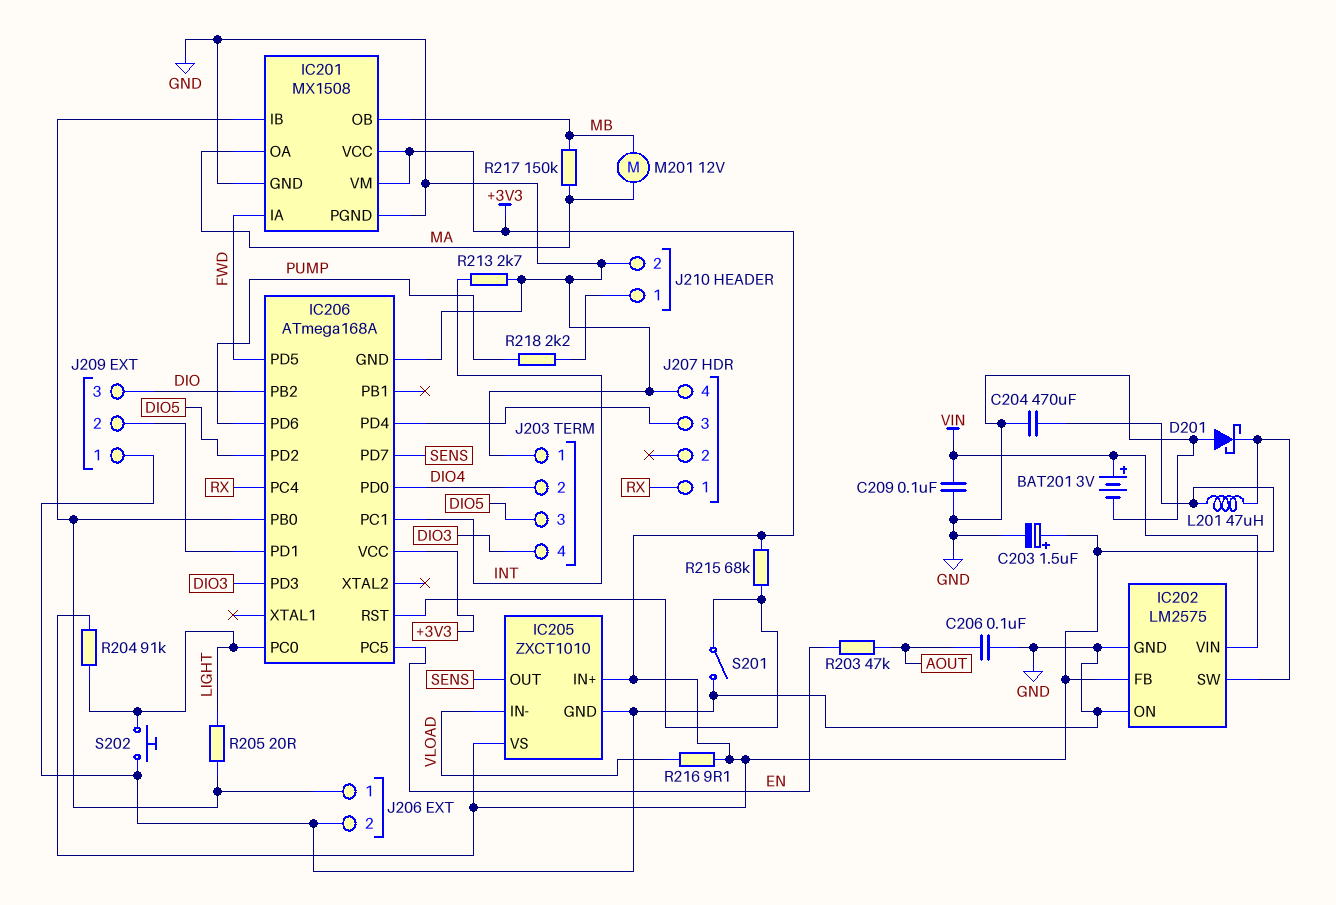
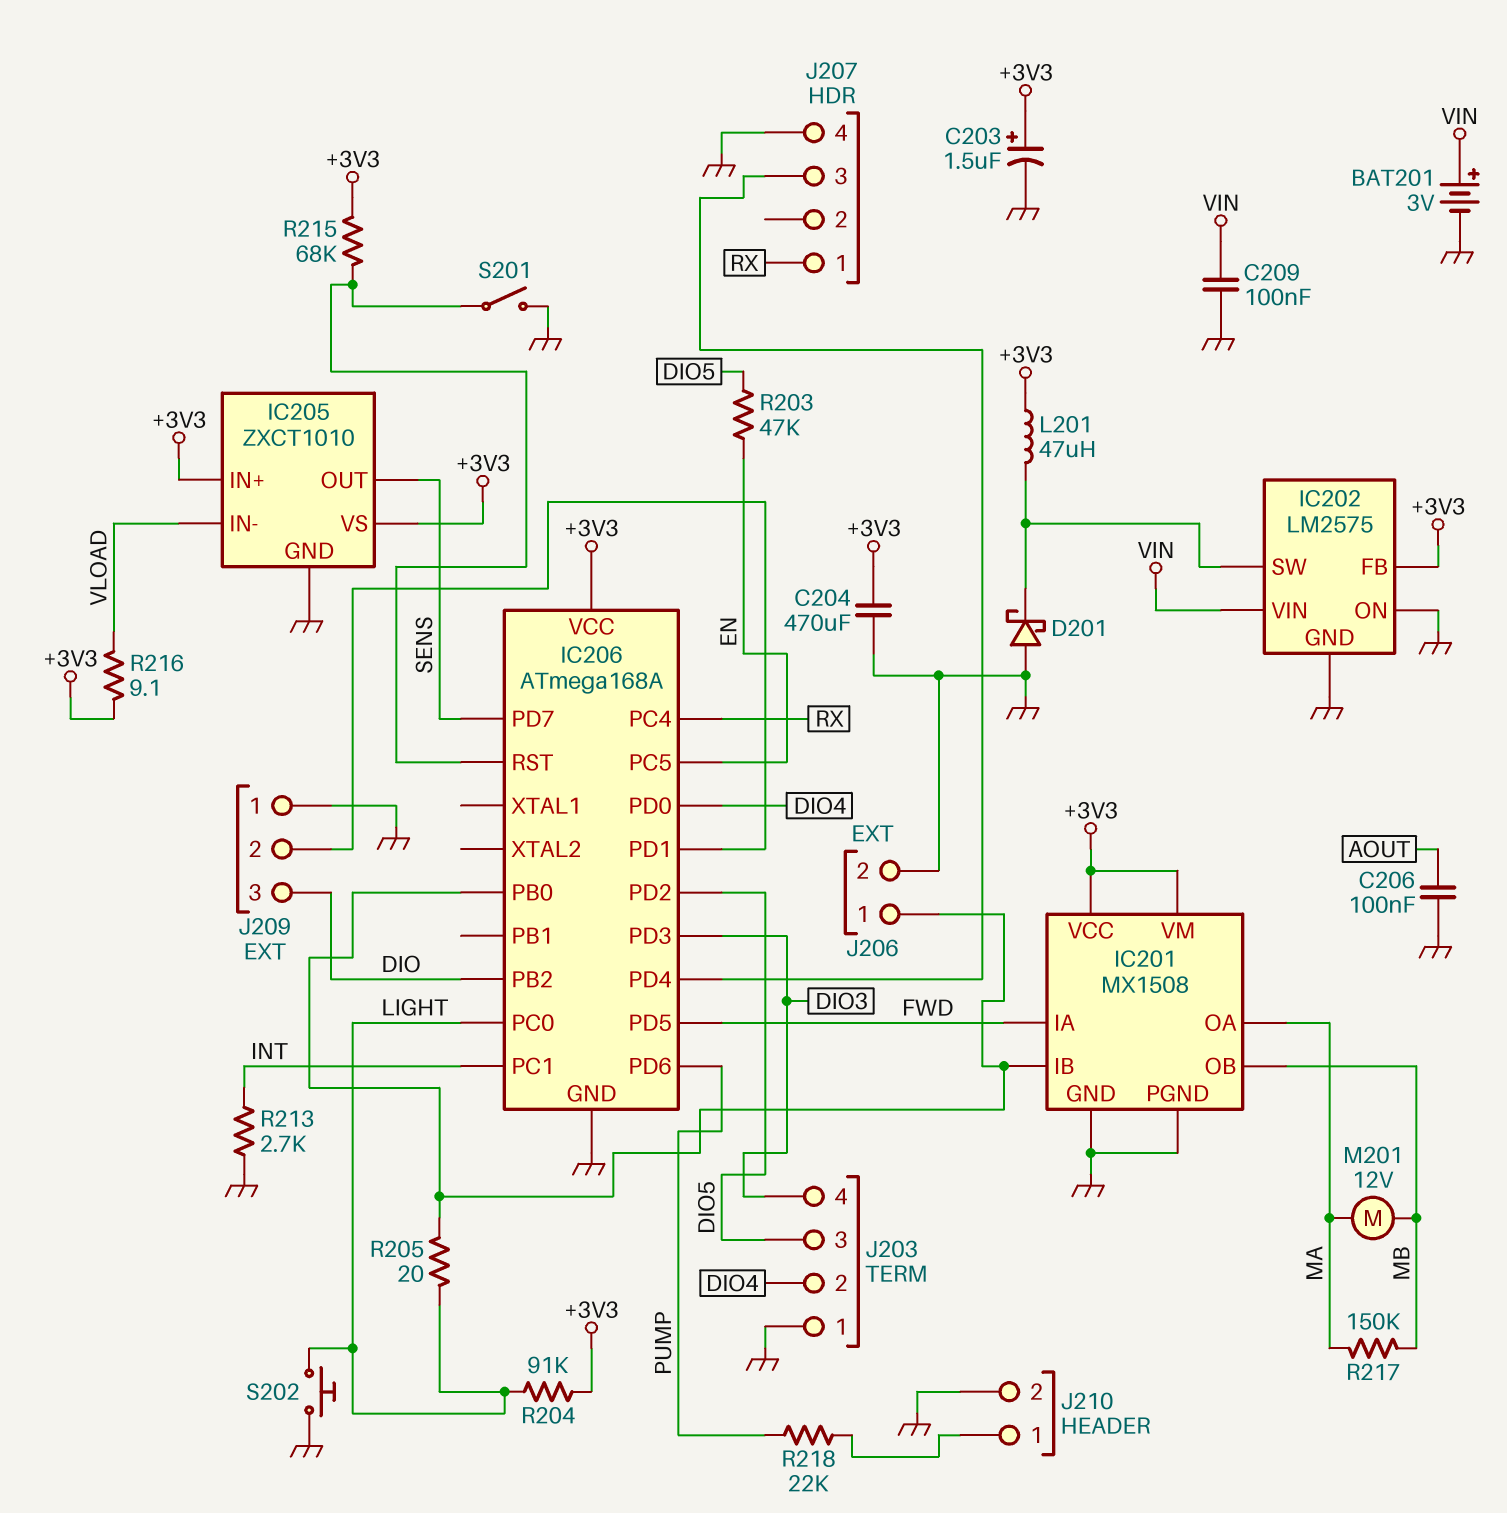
R203: 47k (AOUT, EN) -> 47k (DIO5, EN)
R218: 2.2k (J210/1, PUMP) -> 22k (J210/1, PUMP)

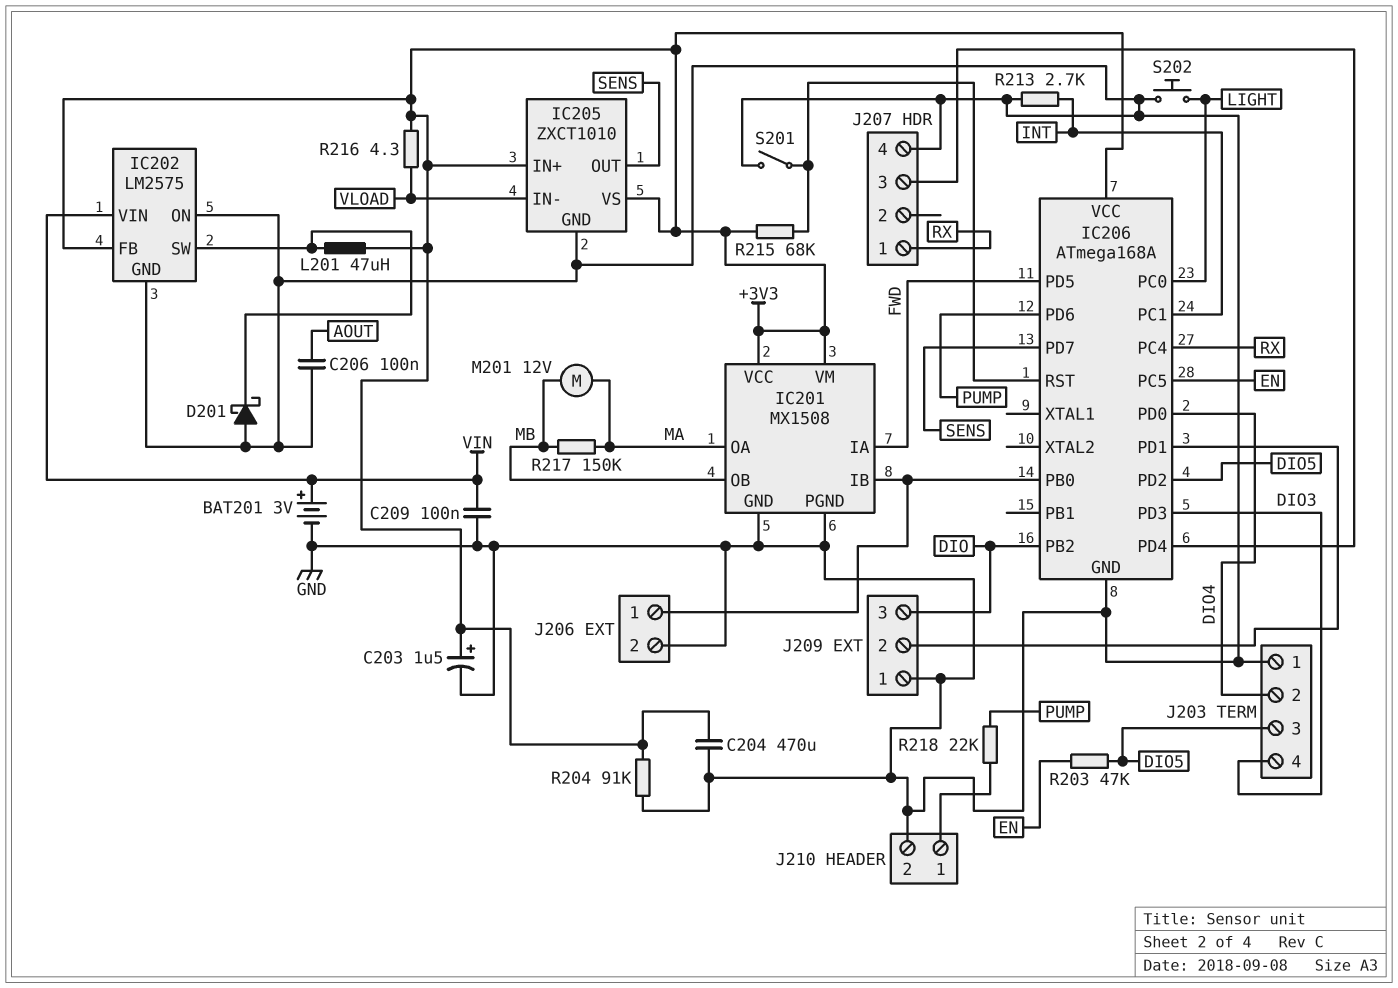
R204: 91k (+3V3, LIGHT) -> 91k (+3V3, GND)
R205: 20 (IC201/IB, LIGHT) -> none
R216: 9.1 (+3V3, VLOAD) -> 4.3 (+3V3, VLOAD)

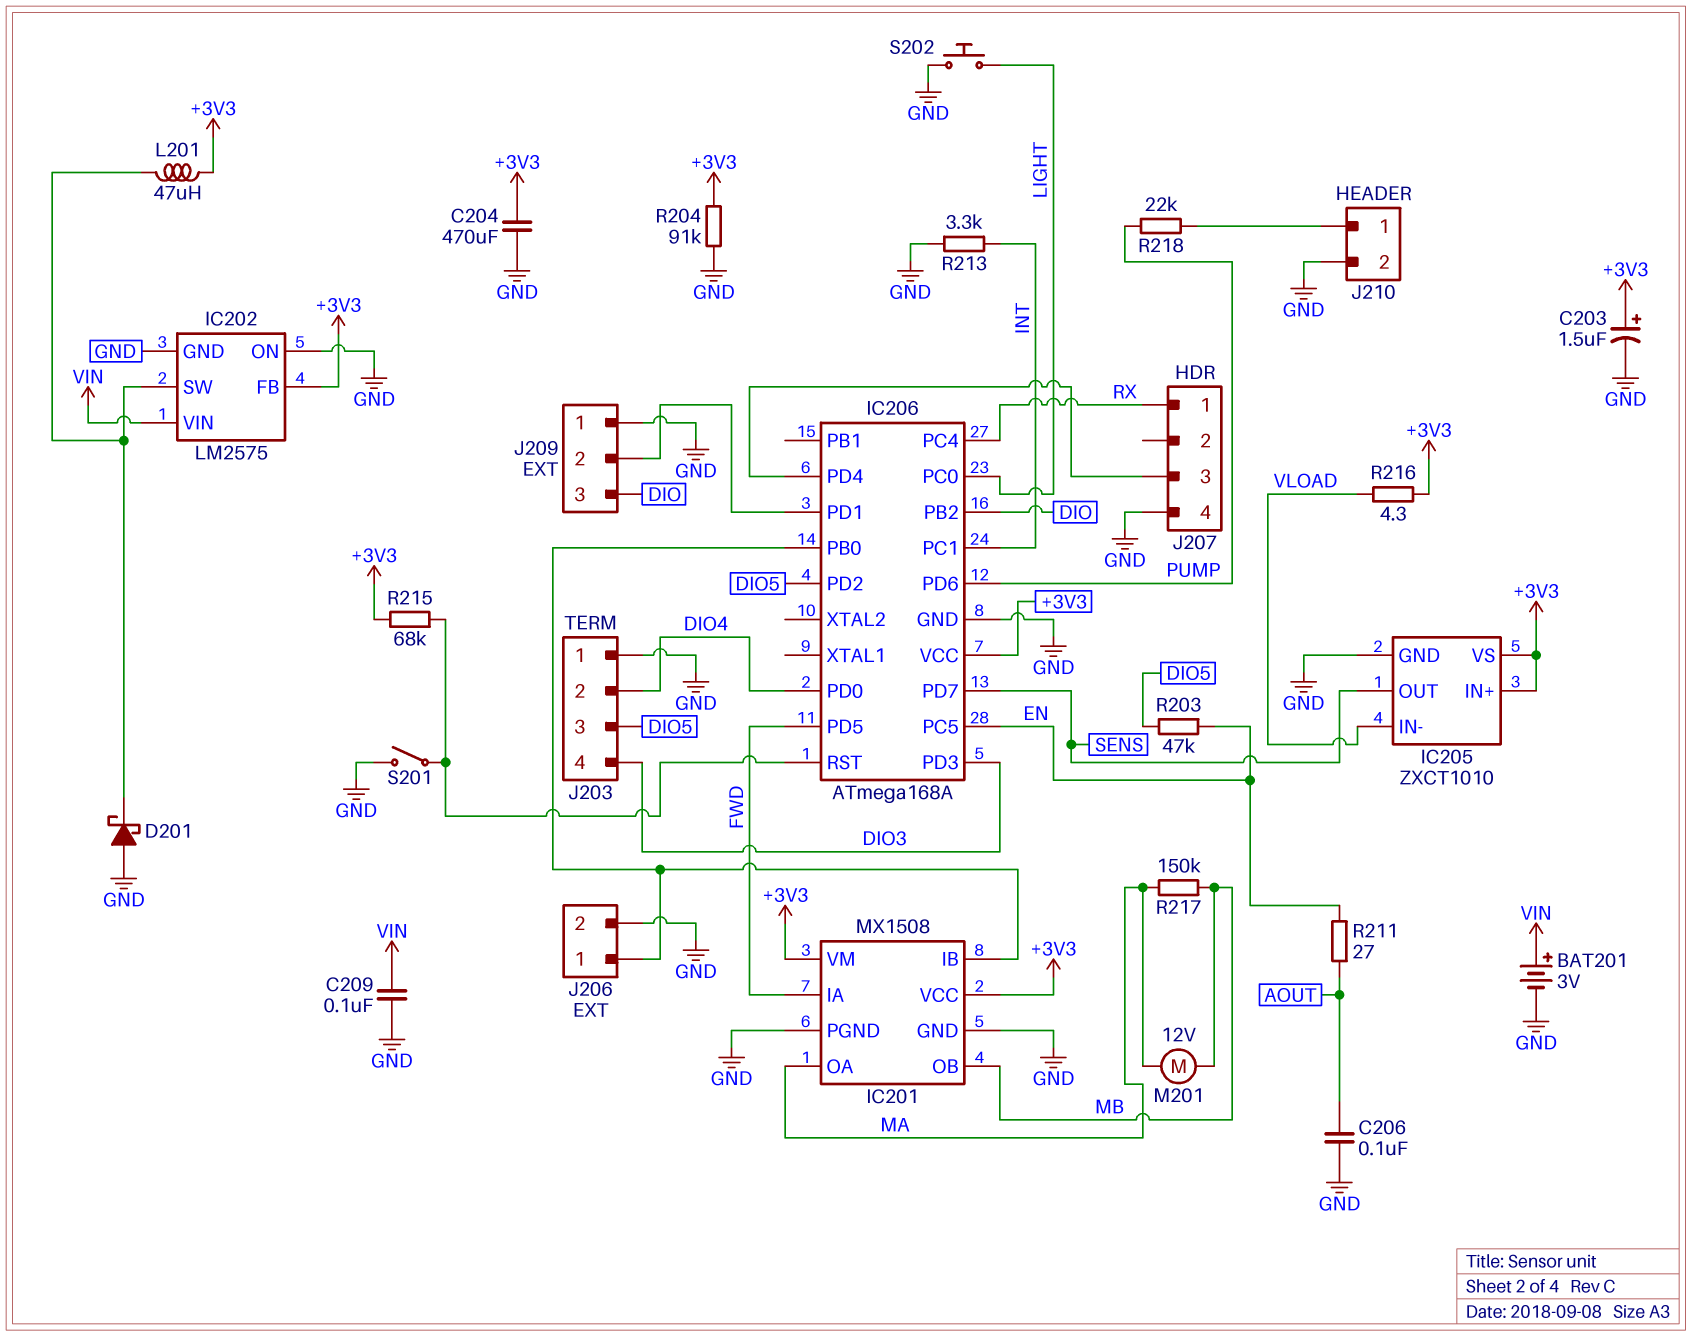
R211: none -> 27 (AOUT, EN)
R213: 2.7k (GND, INT) -> 3.3k (GND, INT)

